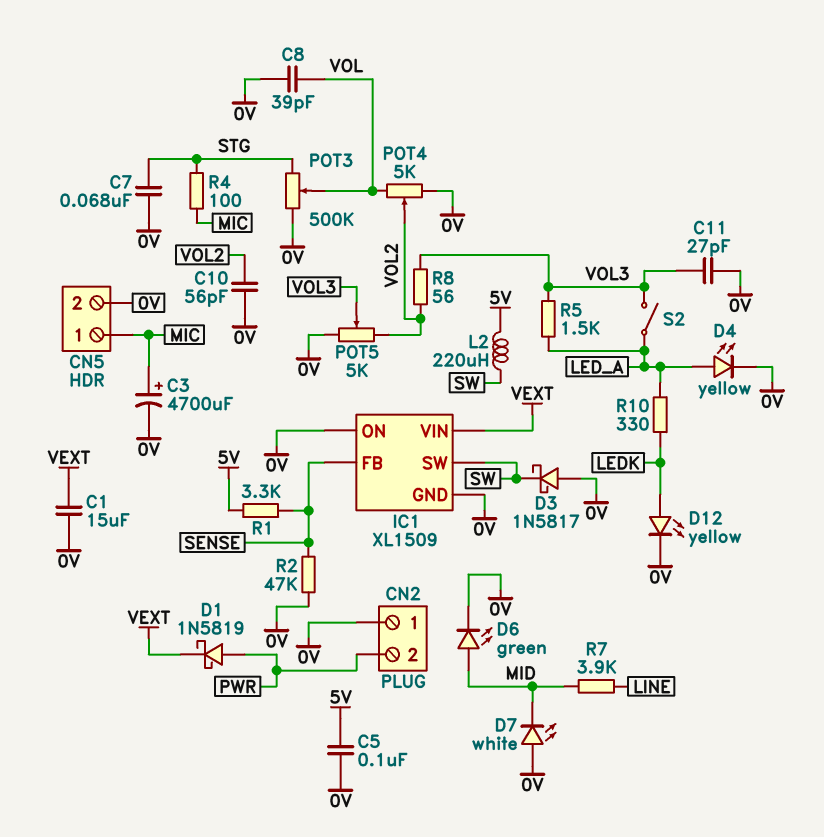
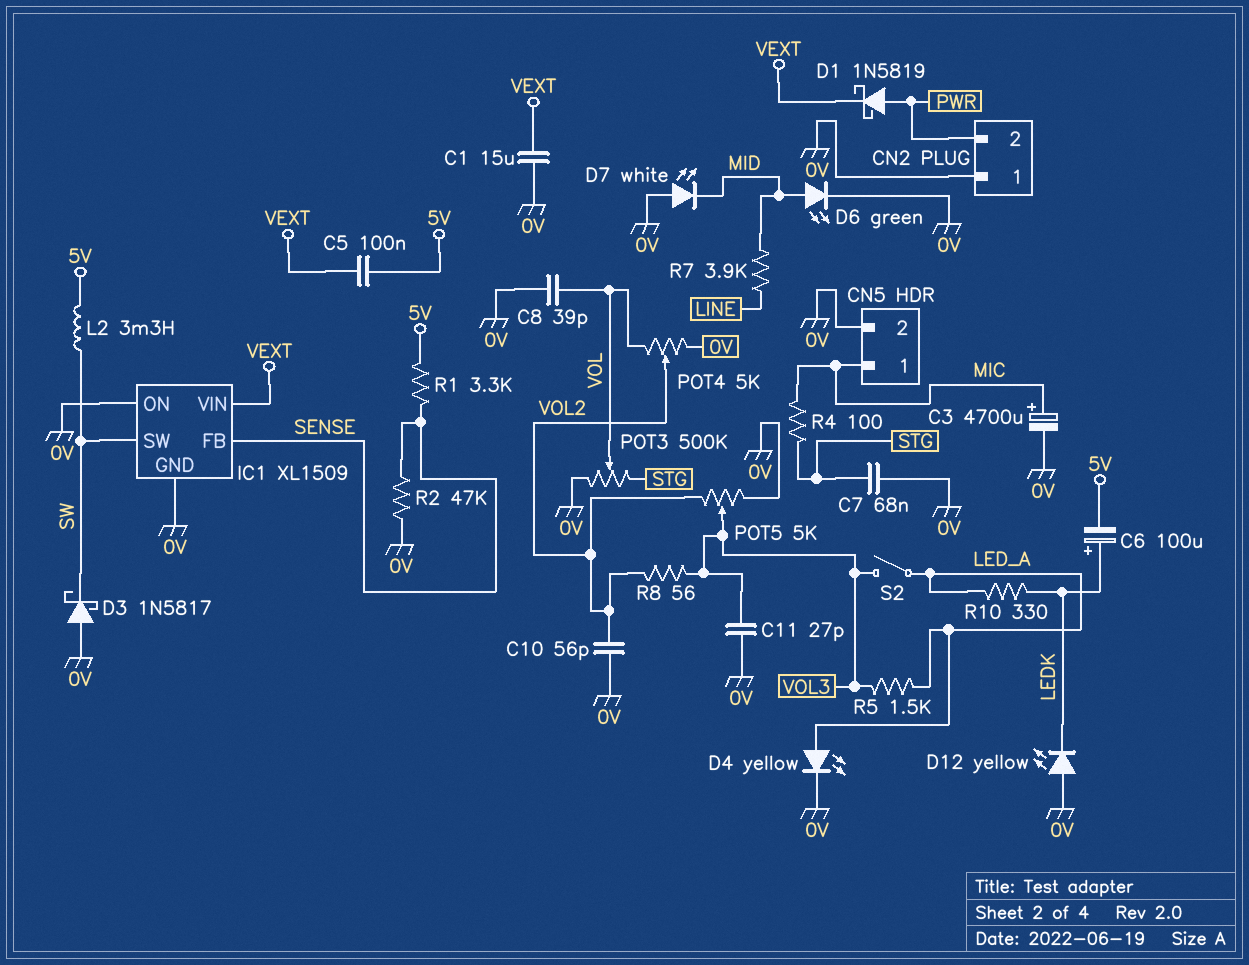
C5: 100nF (0V, 5V) -> 100nF (5V, VEXT)
C6: none -> 100uF (plus LEDK, minus 5V)
D12: LED yellow (A LEDK, K 0V) -> LED yellow (A 0V, K LEDK)
L2: 220uH (5V, SW) -> 3.3mH (5V, SW)

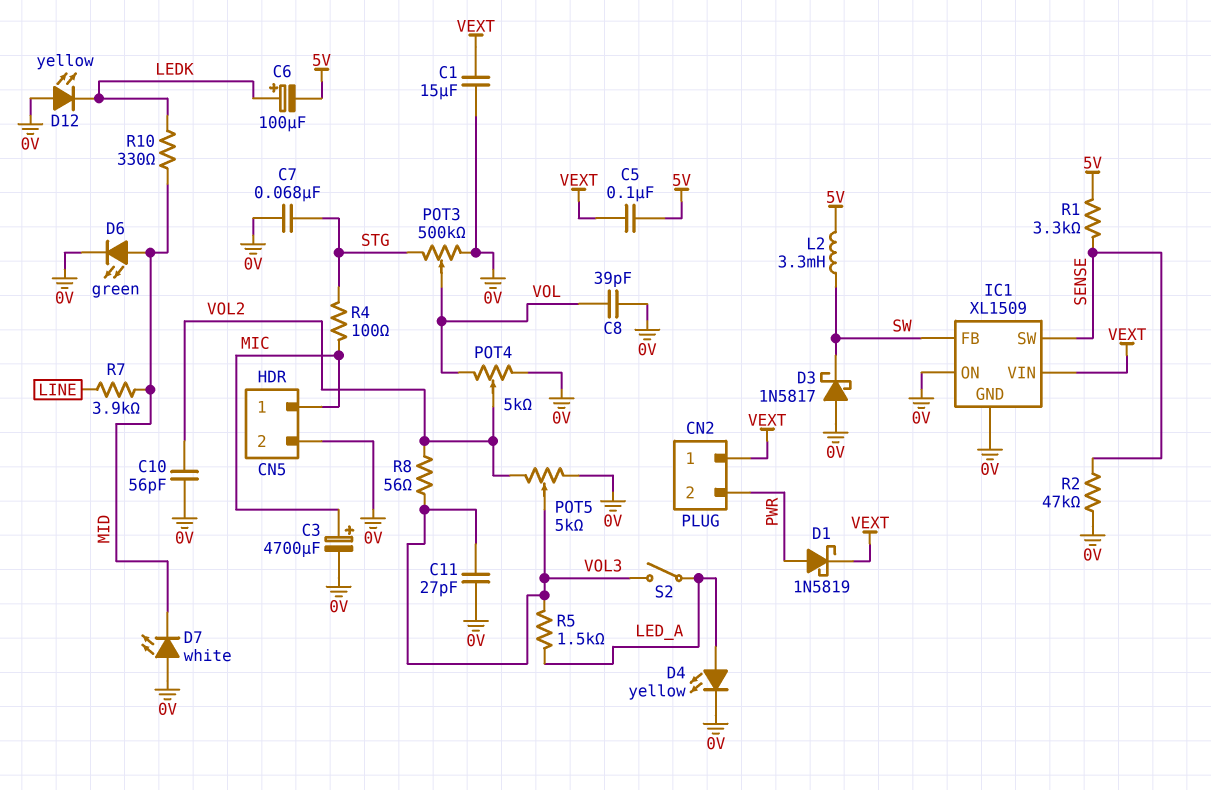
CN2 pin 1: 0V -> VEXT
IC1 pin FB: SENSE -> SW
IC1 pin SW: SW -> SENSE
R10: 330 (LEDK, LED_A) -> 330 (LEDK, MID)

